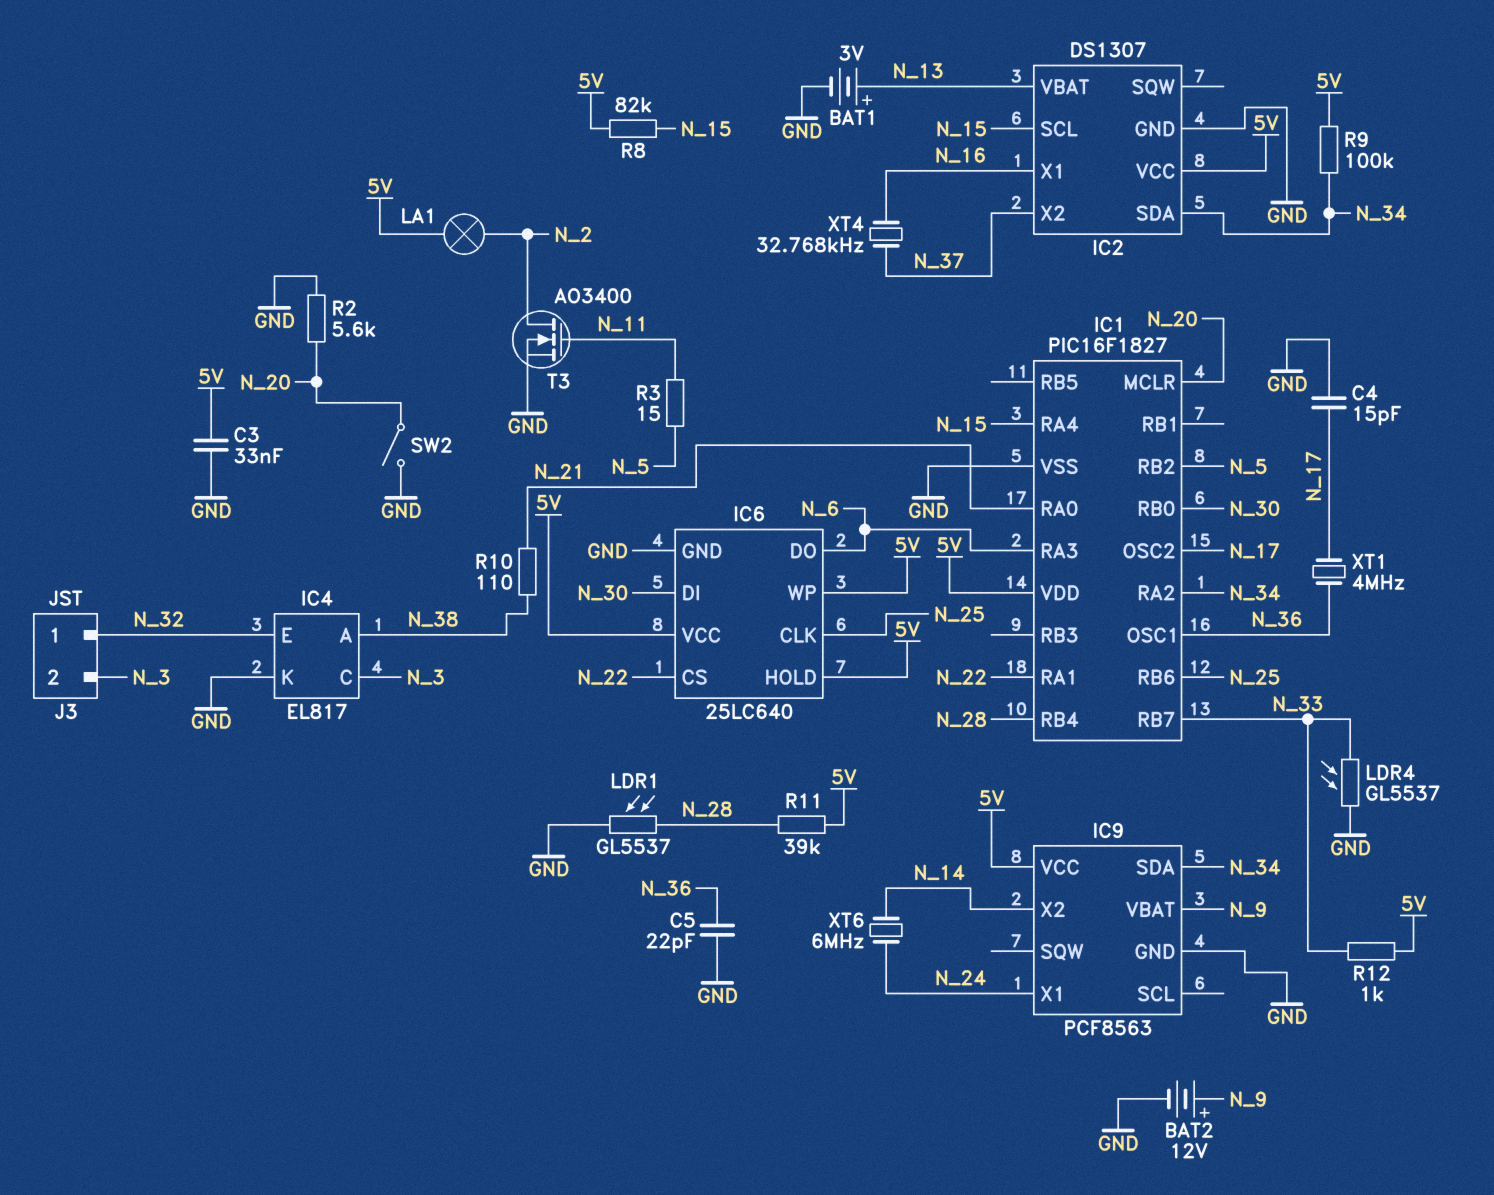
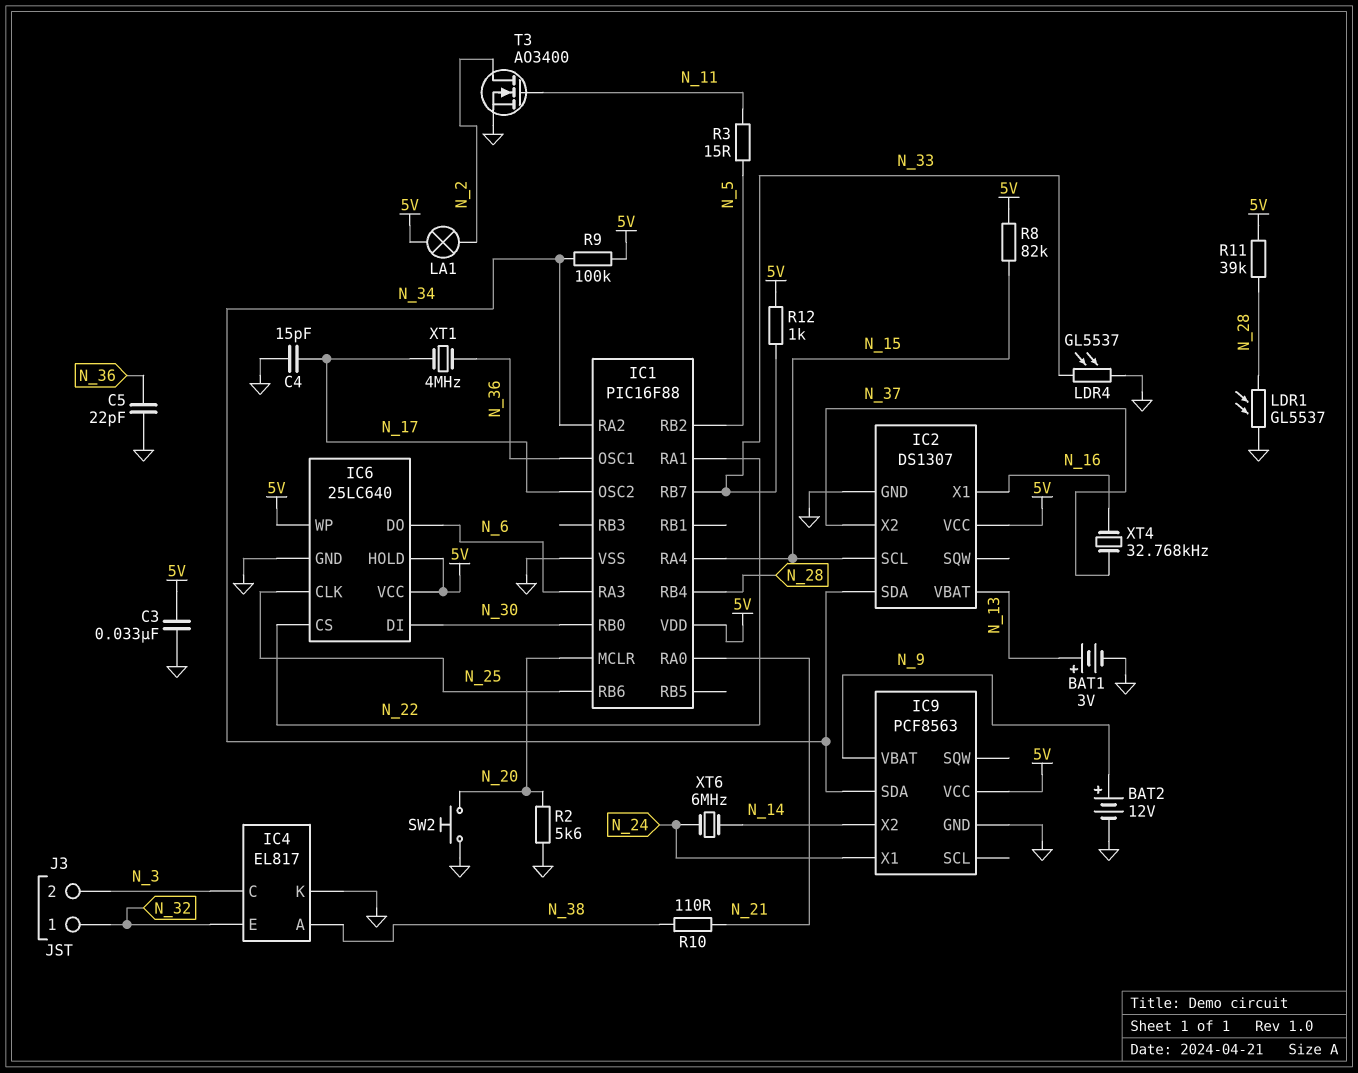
IC1: PIC16F1827 -> PIC16F88
SW2: switch (GND, N_20) -> button (GND, N_20)

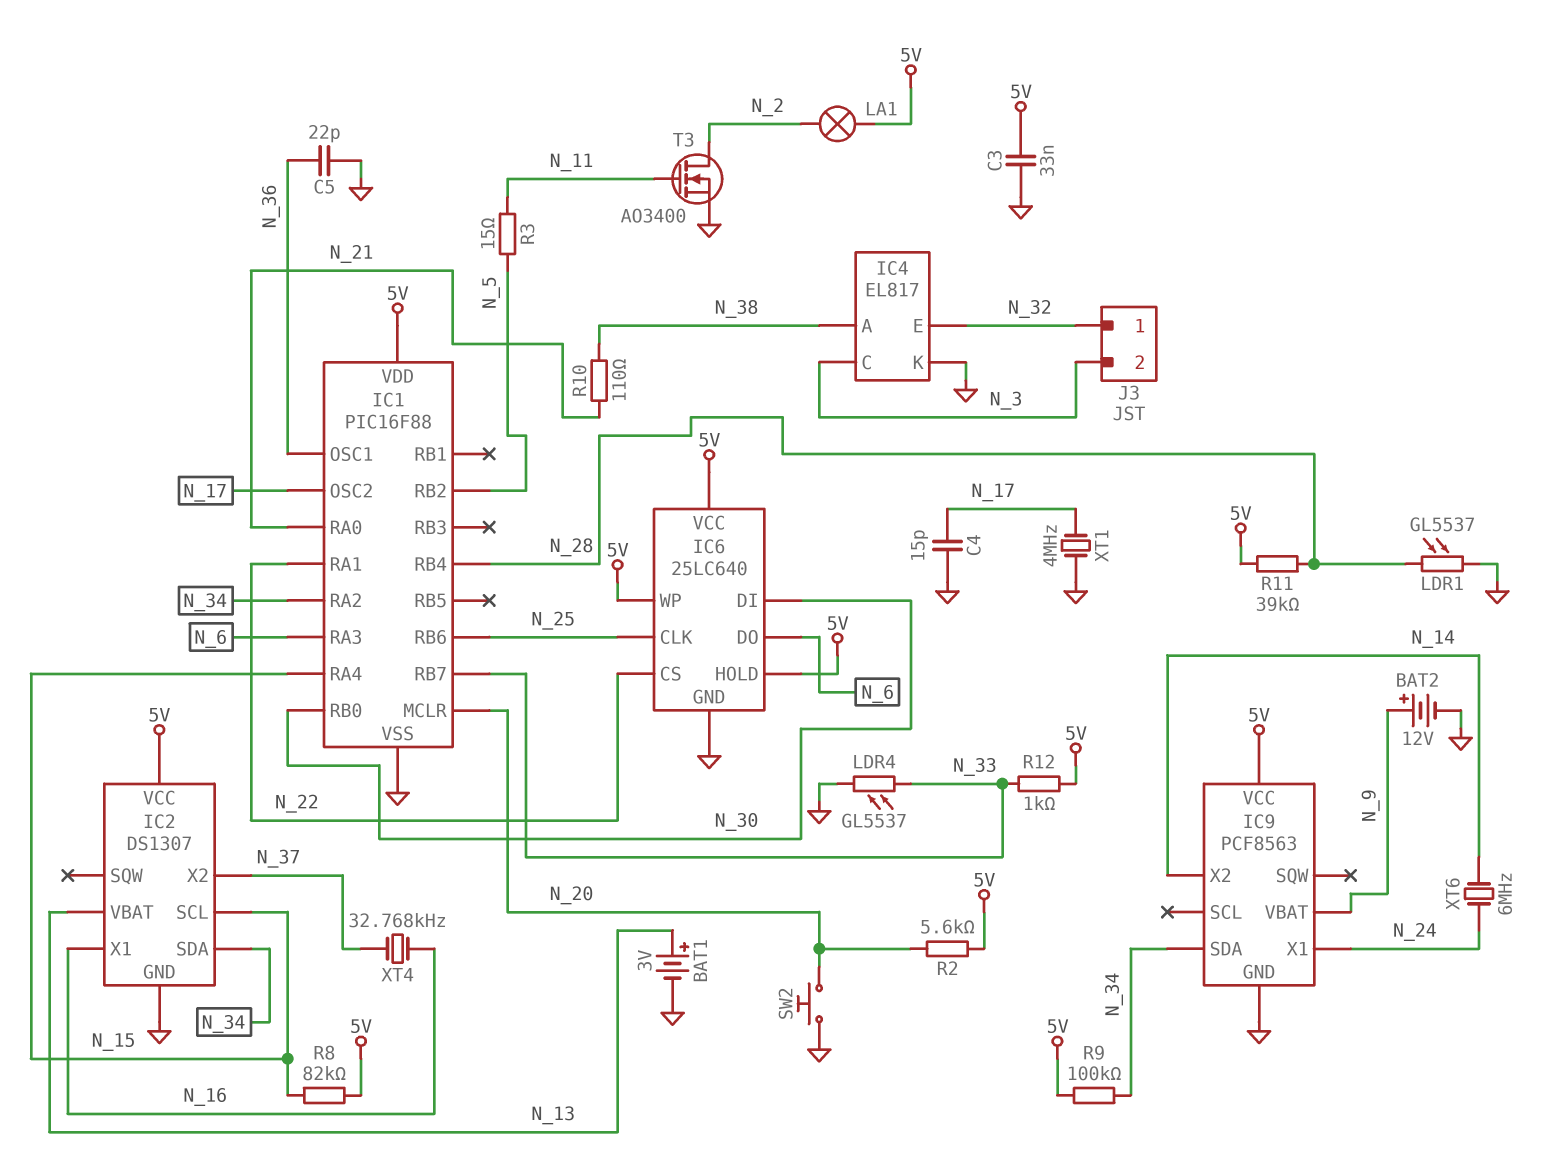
R2: 5.6k (GND, N_20) -> 5.6k (5V, N_20)
XT1: 4MHz (N_17, N_36) -> 4MHz (GND, N_17)

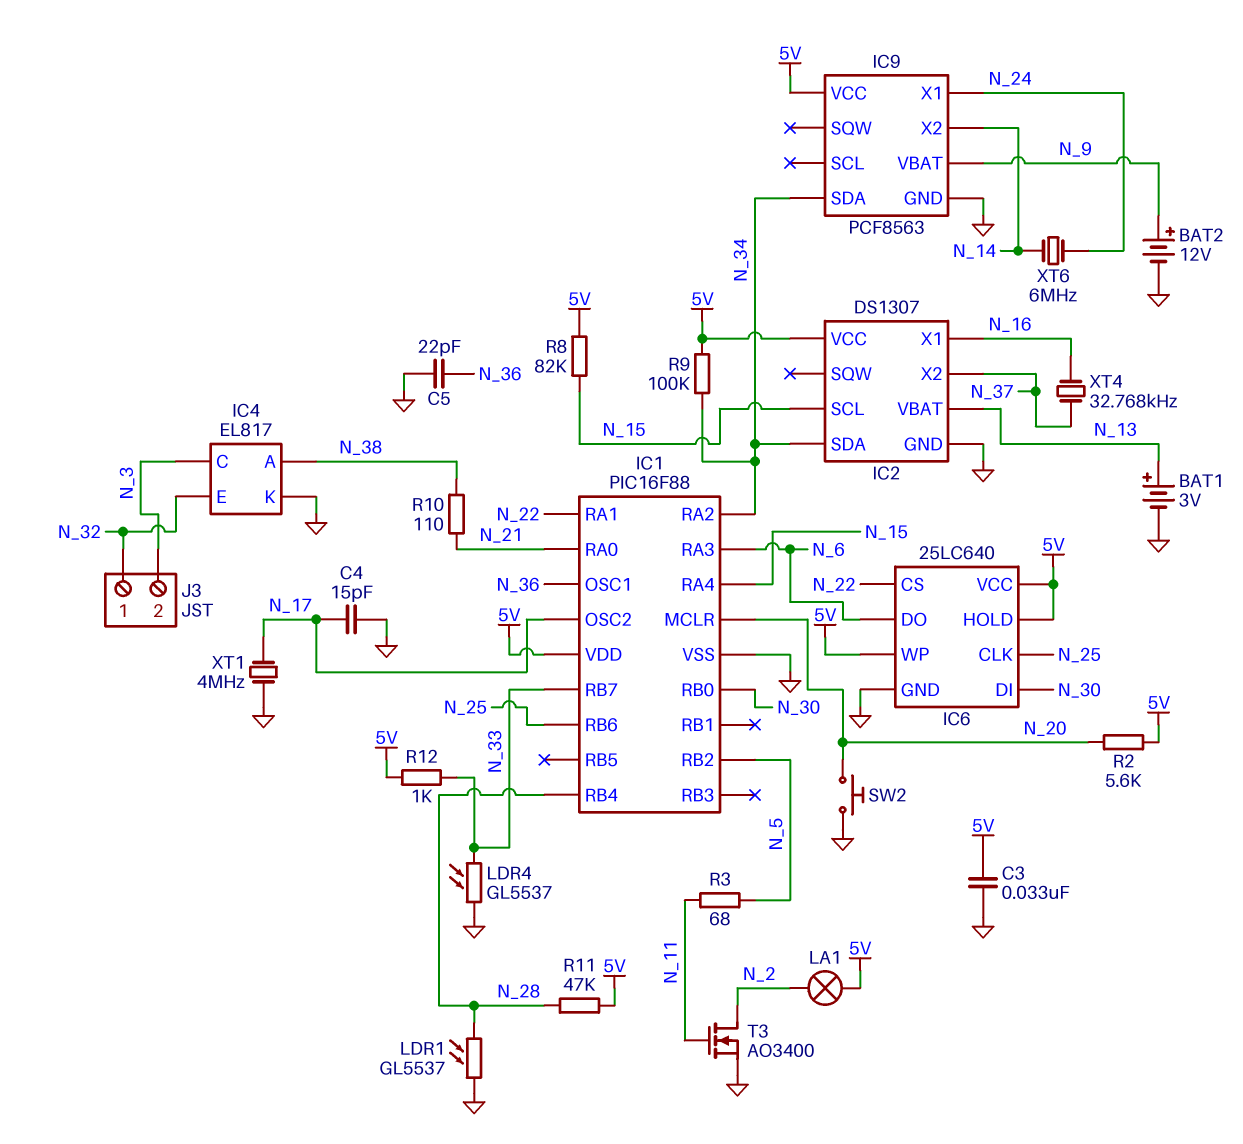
R3: 15 (N_5, N_11) -> 68 (N_5, N_11)
R11: 39k (5V, N_28) -> 47k (5V, N_28)

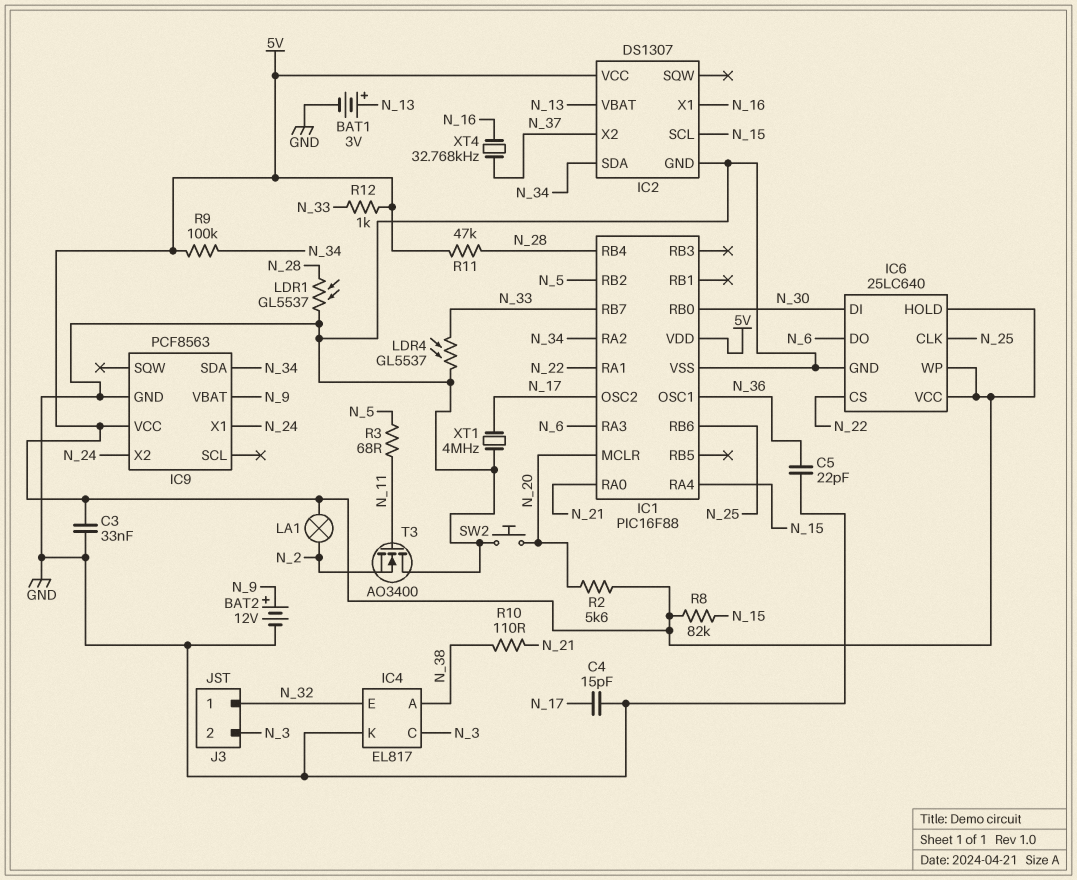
IC9 pin X2: N_14 -> N_24
T3: NMOS AO3400 (G N_11, D N_2, S GND) -> NMOS AO3400 (G N_11, D GND, S N_2)
XT6: 6MHz (N_14, N_24) -> none

